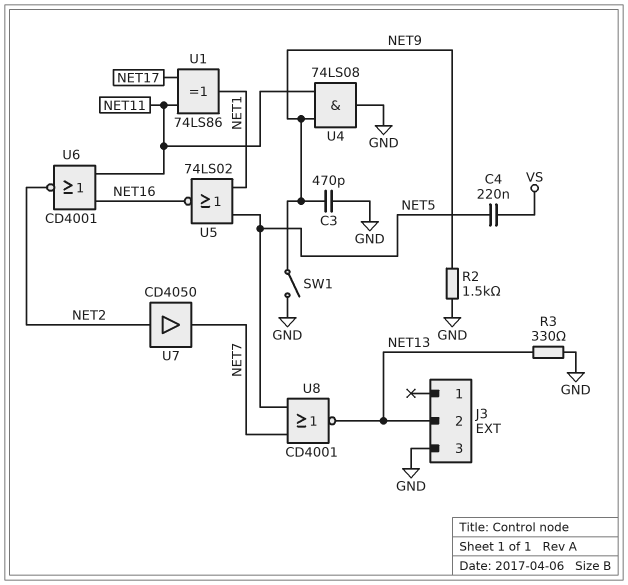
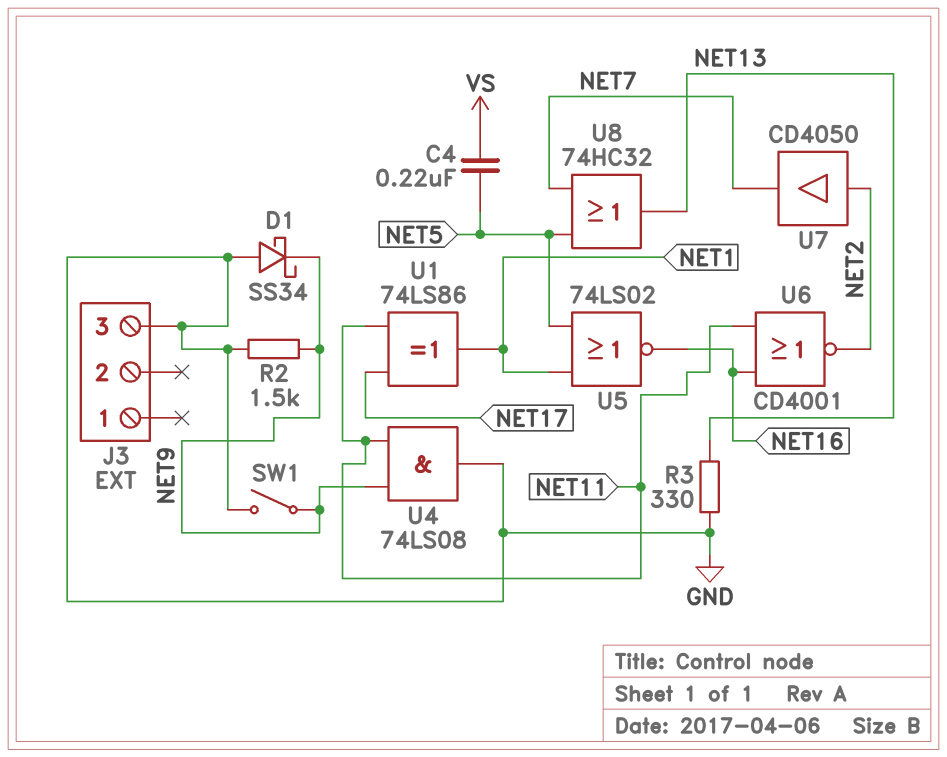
C3: 470pF (GND, NET9) -> none
D1: none -> schottky SS34 (A GND, K NET9)
J3 pin 2: NET13 -> none
U8: NOR CD4001 (in NET5, in NET7, out NET13) -> OR 74HC32 (in NET5, in NET7, out NET13)

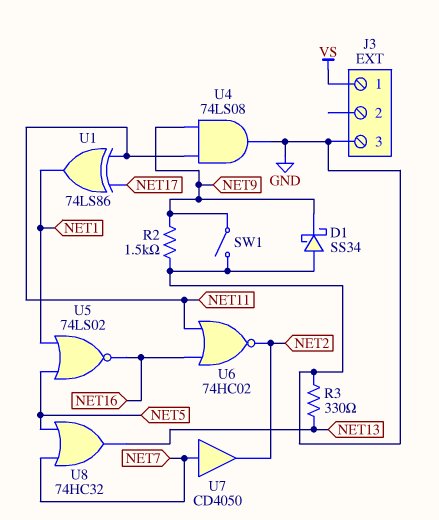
C4: 220nF (NET5, VS) -> none
J3 pin 1: none -> VS
U6: NOR CD4001 (in NET11, in NET16, out NET2) -> NOR 74HC02 (in NET11, in NET16, out NET2)
U7: buffer CD4050 (in NET2, out NET7) -> buffer CD4050 (in NET7, out NET2)

